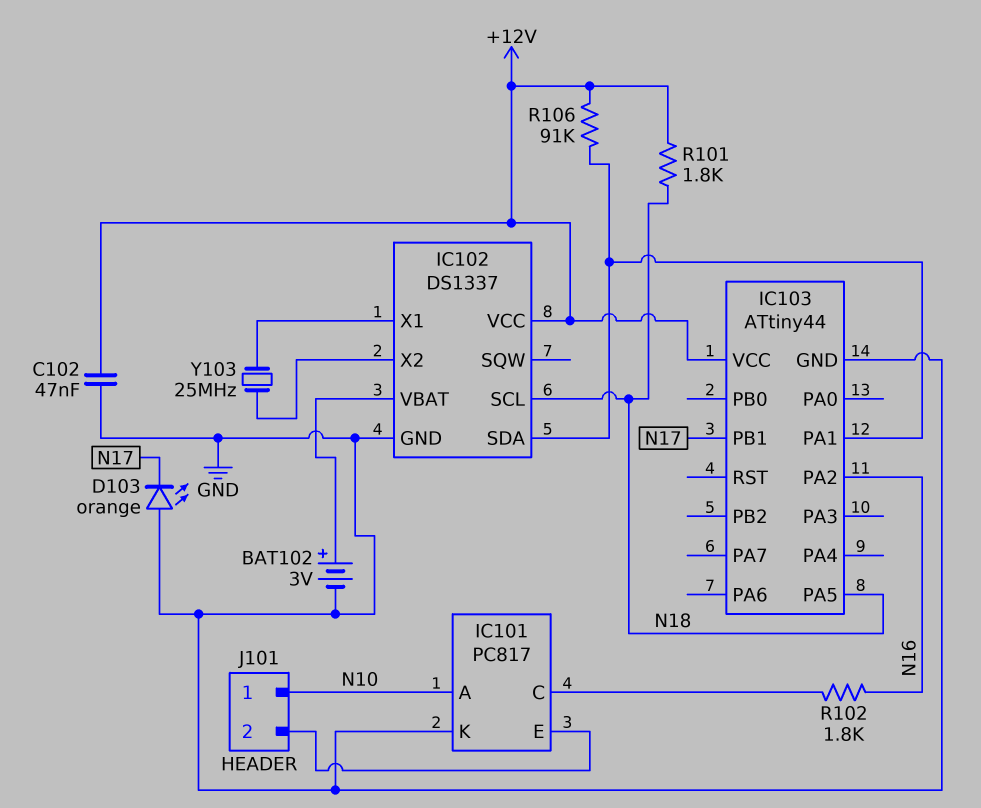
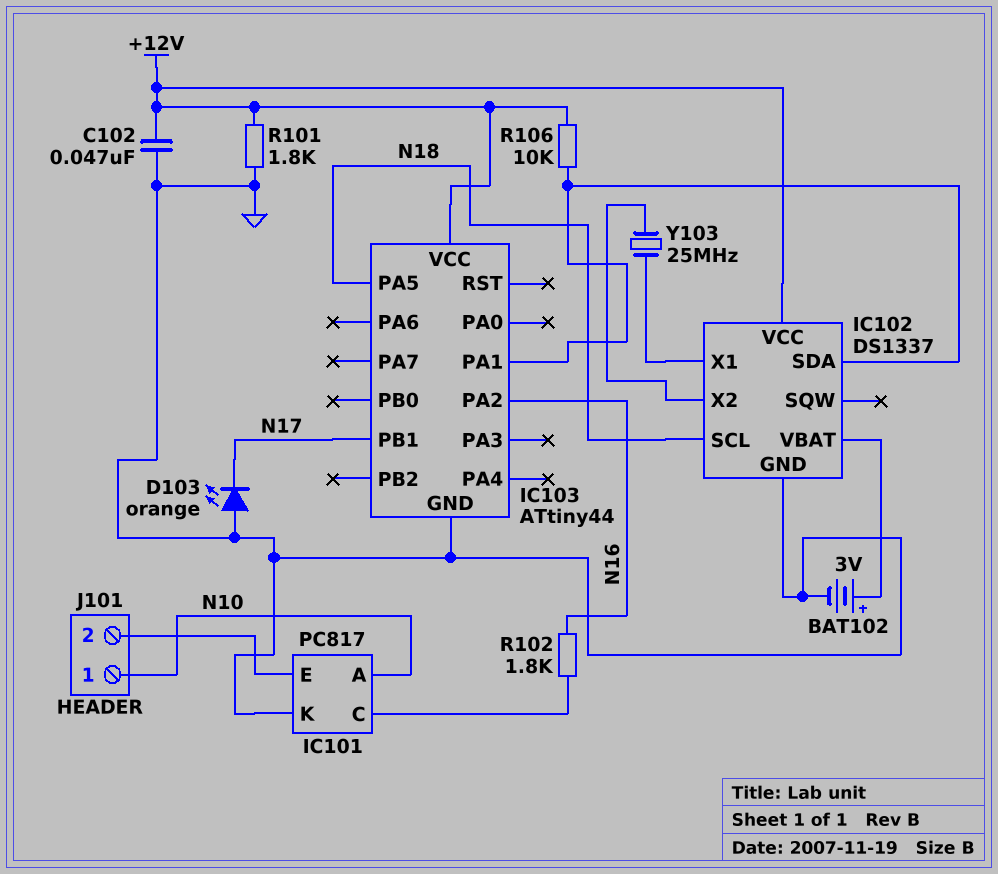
R101: 1.8k (+12V, N18) -> 1.8k (+12V, GND)
R106: 91k (+12V, IC102/SDA) -> 10k (+12V, IC102/SDA)

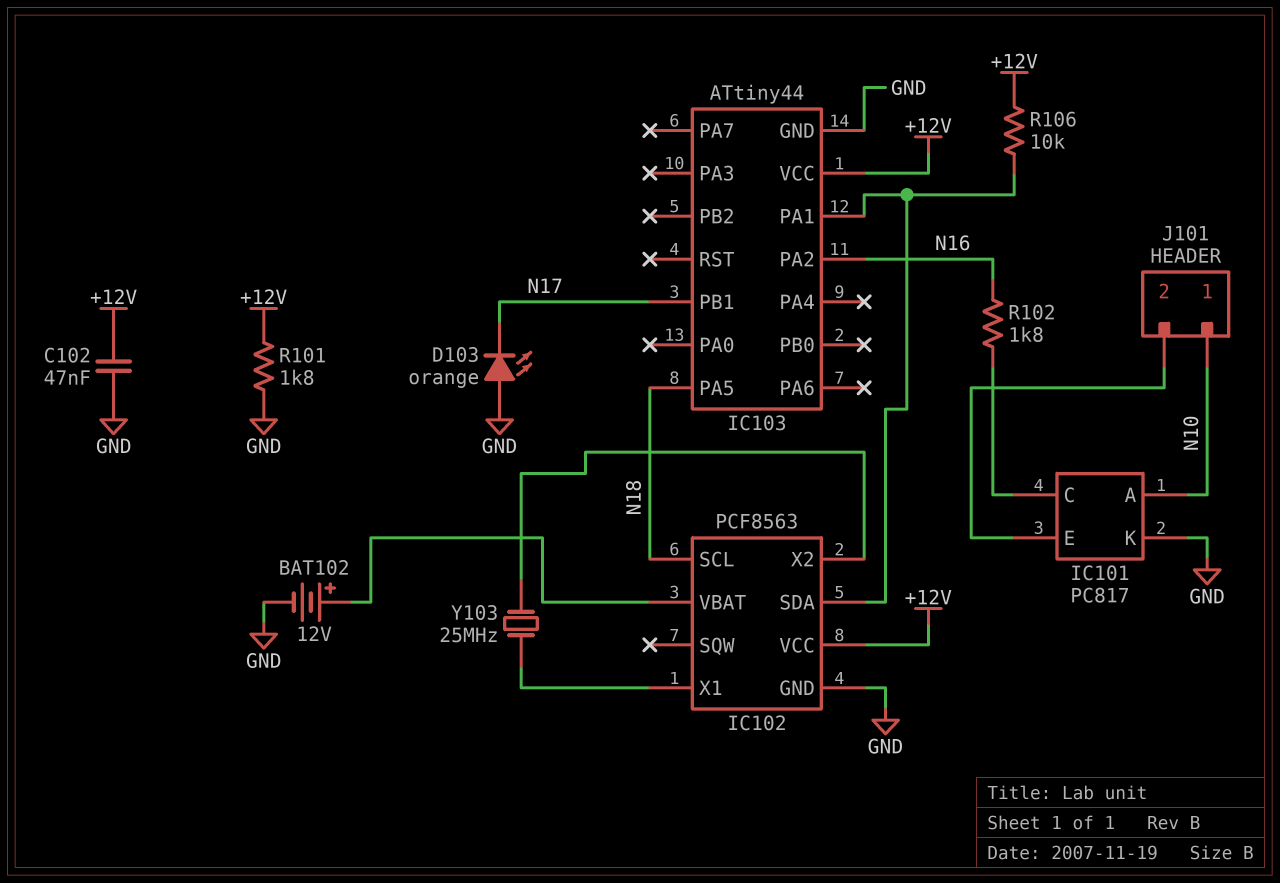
BAT102: 3V (plus IC102/VBAT, minus GND) -> 12V (plus IC102/VBAT, minus GND)
IC102: DS1337 -> PCF8563

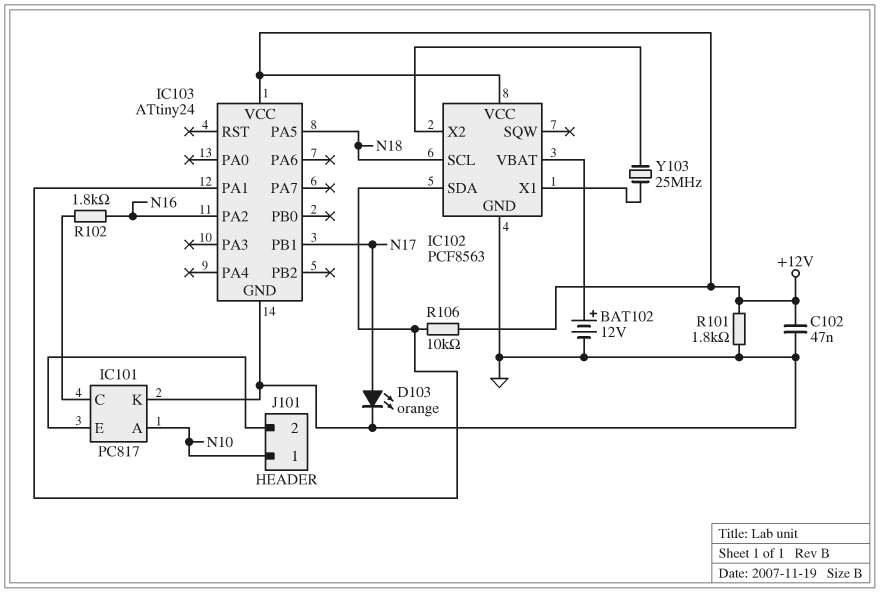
D103: LED orange (A GND, K N17) -> LED orange (A N17, K GND)
IC103: ATtiny44 -> ATtiny24

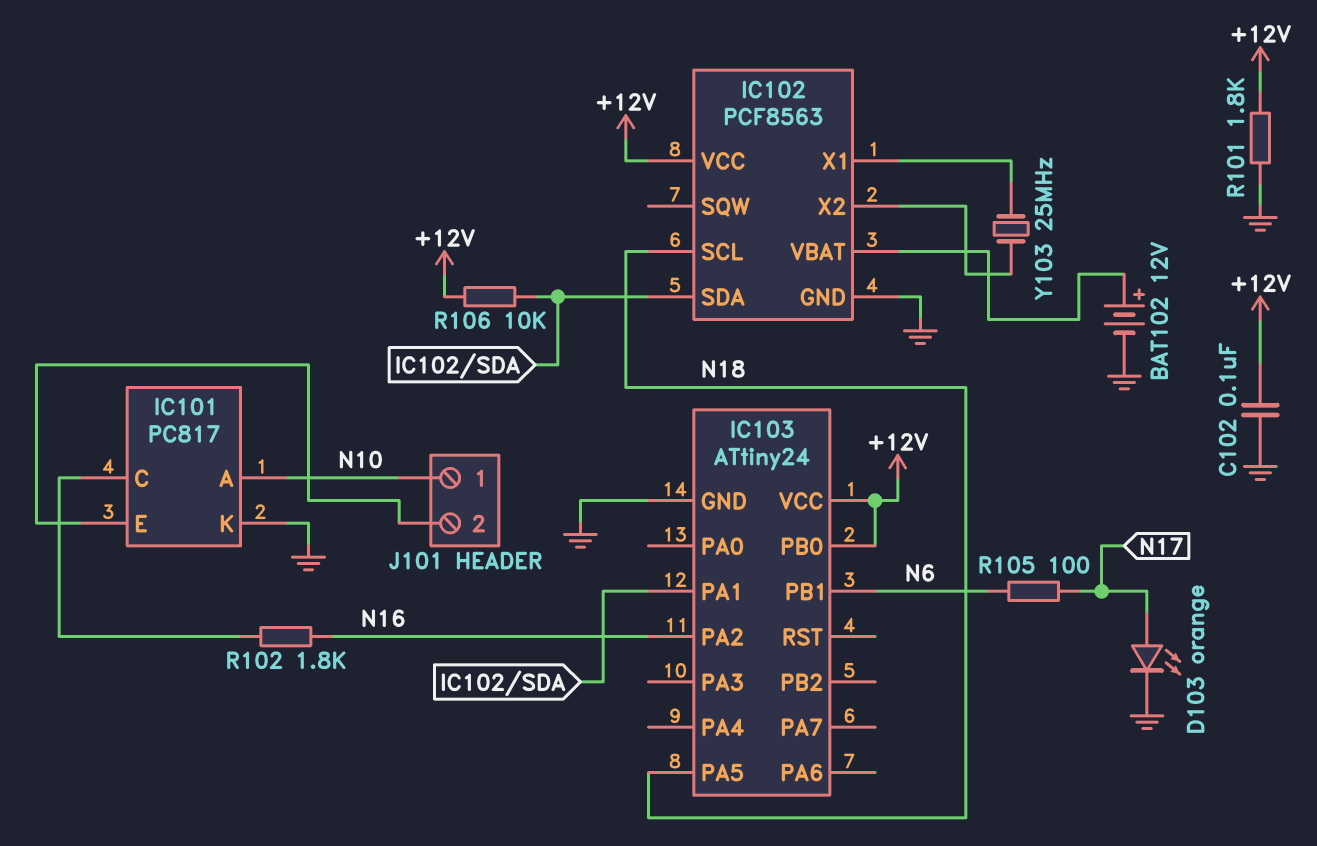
C102: 47nF (+12V, GND) -> 100nF (+12V, GND)
IC103 pin PB0: none -> +12V
IC103 pin PB1: N17 -> N6
R105: none -> 100 (N6, N17)

